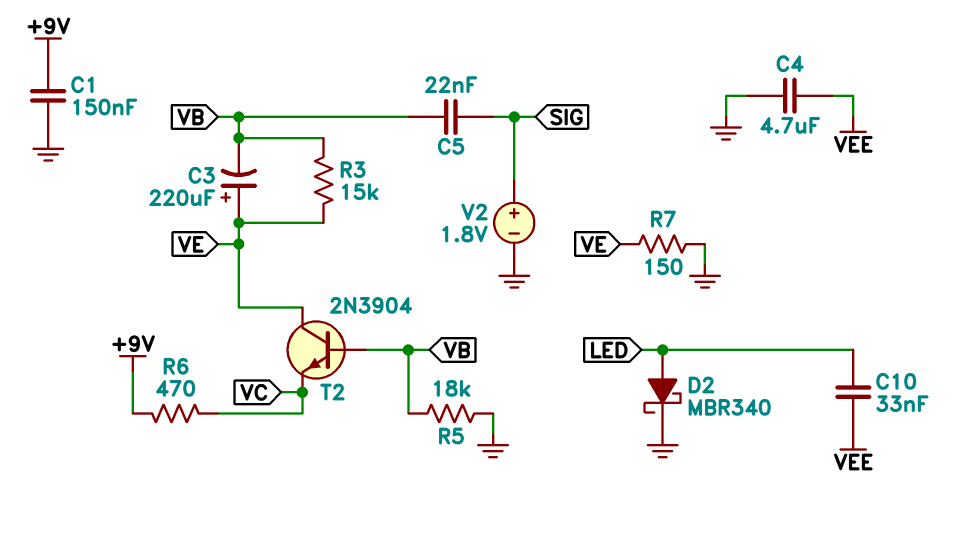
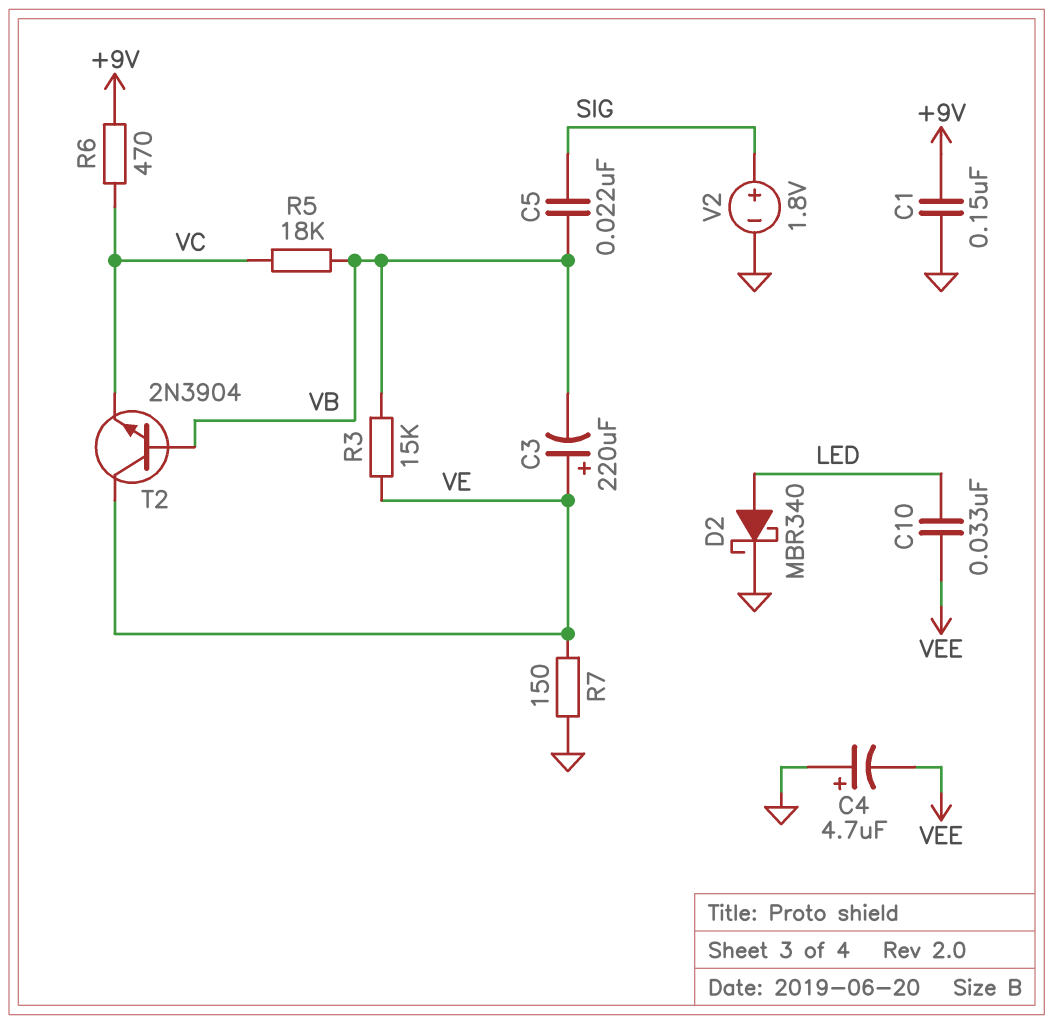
C4: 4.7uF (GND, VEE) -> 4.7uF (plus GND, minus VEE)
R5: 18k (GND, VB) -> 18k (VB, VC)

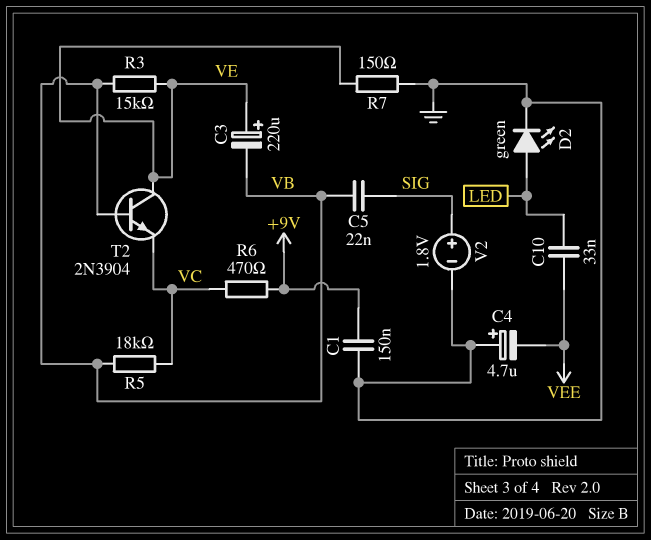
D2: schottky MBR340 (A LED, K GND) -> LED green (A LED, K GND)

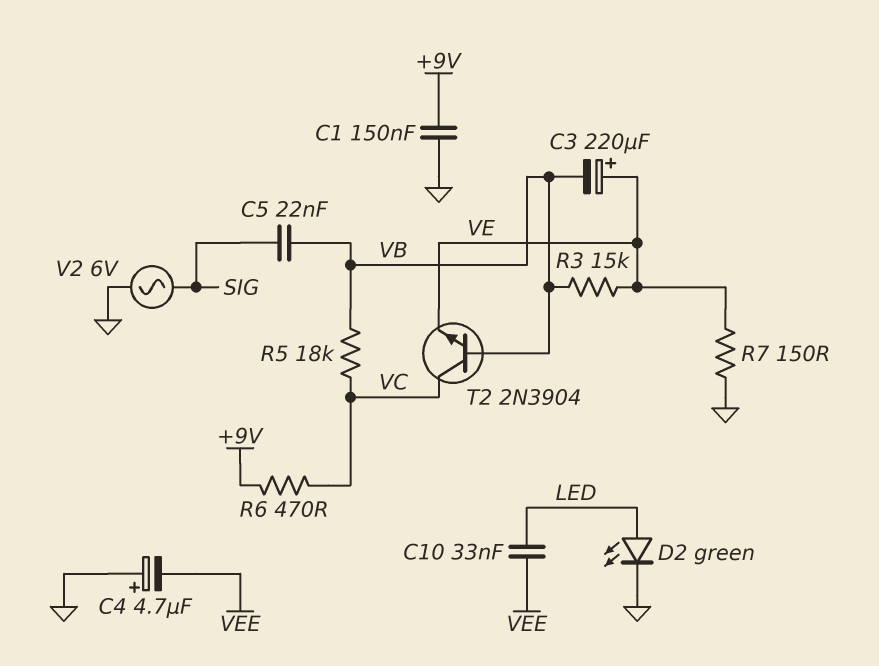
T2: NPN 2N3904 (B VB, C VE, E VC) -> NPN 2N3904 (B VB, C VC, E VE)
V2: 1.8V (plus SIG, minus GND) -> AC 6V (GND, SIG)

